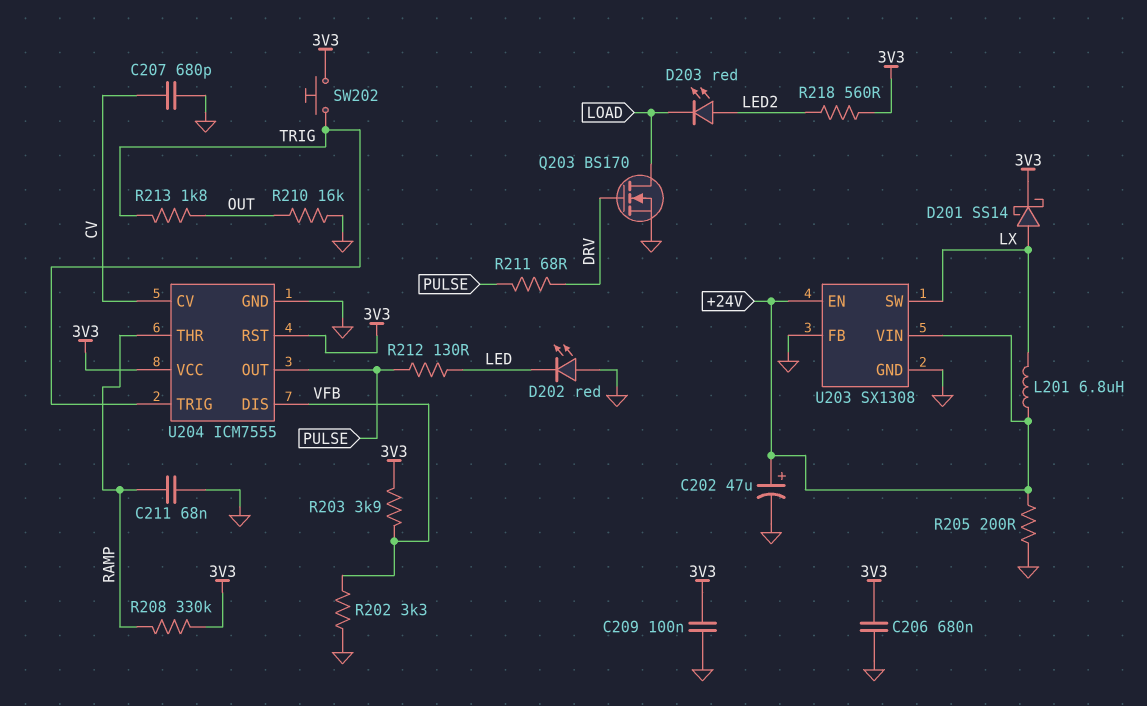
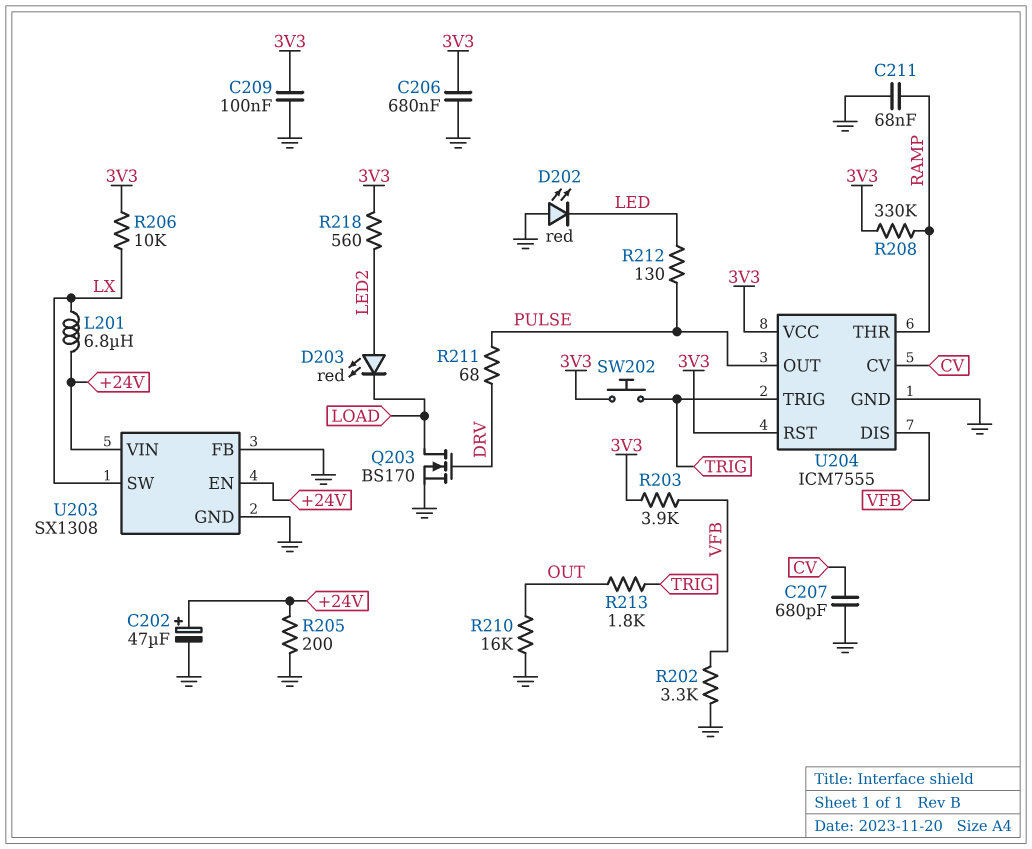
D201: schottky SS14 (A LX, K 3V3) -> none
R206: none -> 10k (3V3, LX)

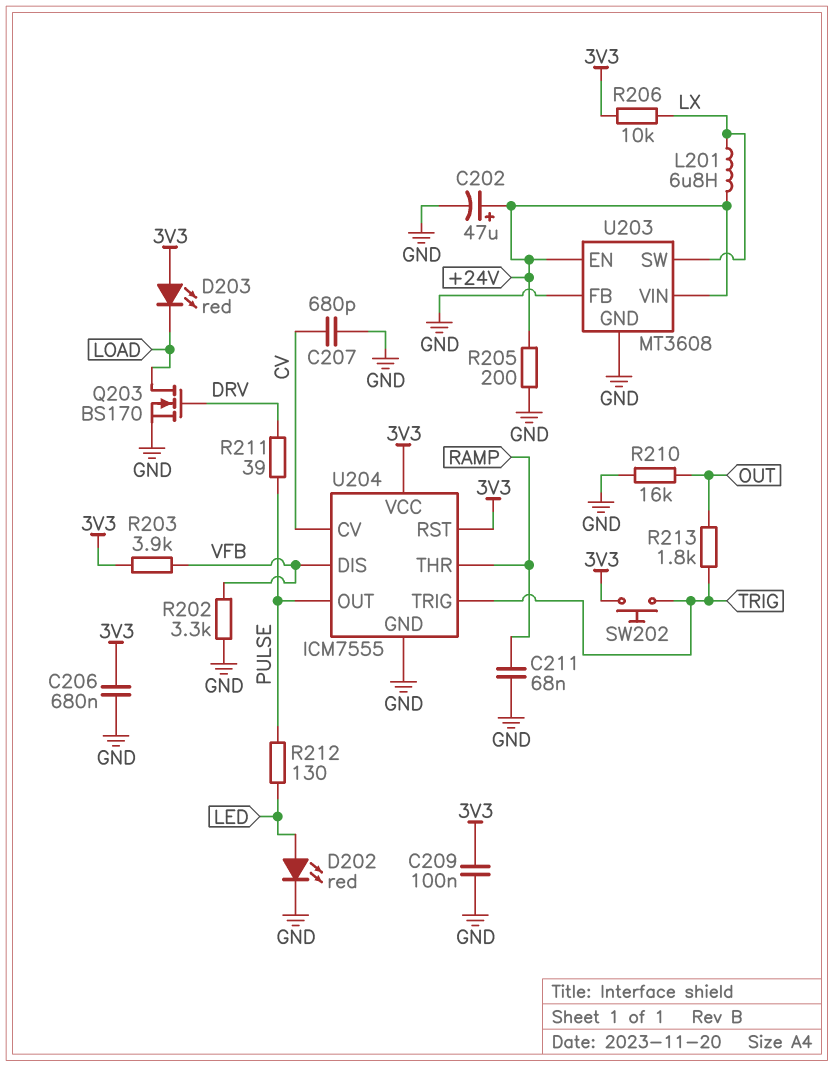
D202: LED red (A GND, K LED) -> LED red (A LED, K GND)
D203: LED red (A LED2, K LOAD) -> LED red (A 3V3, K LOAD)
R208: 330k (3V3, RAMP) -> none
R211: 68 (DRV, PULSE) -> 39 (DRV, PULSE)
R218: 560 (3V3, LED2) -> none
U203: SX1308 -> MT3608

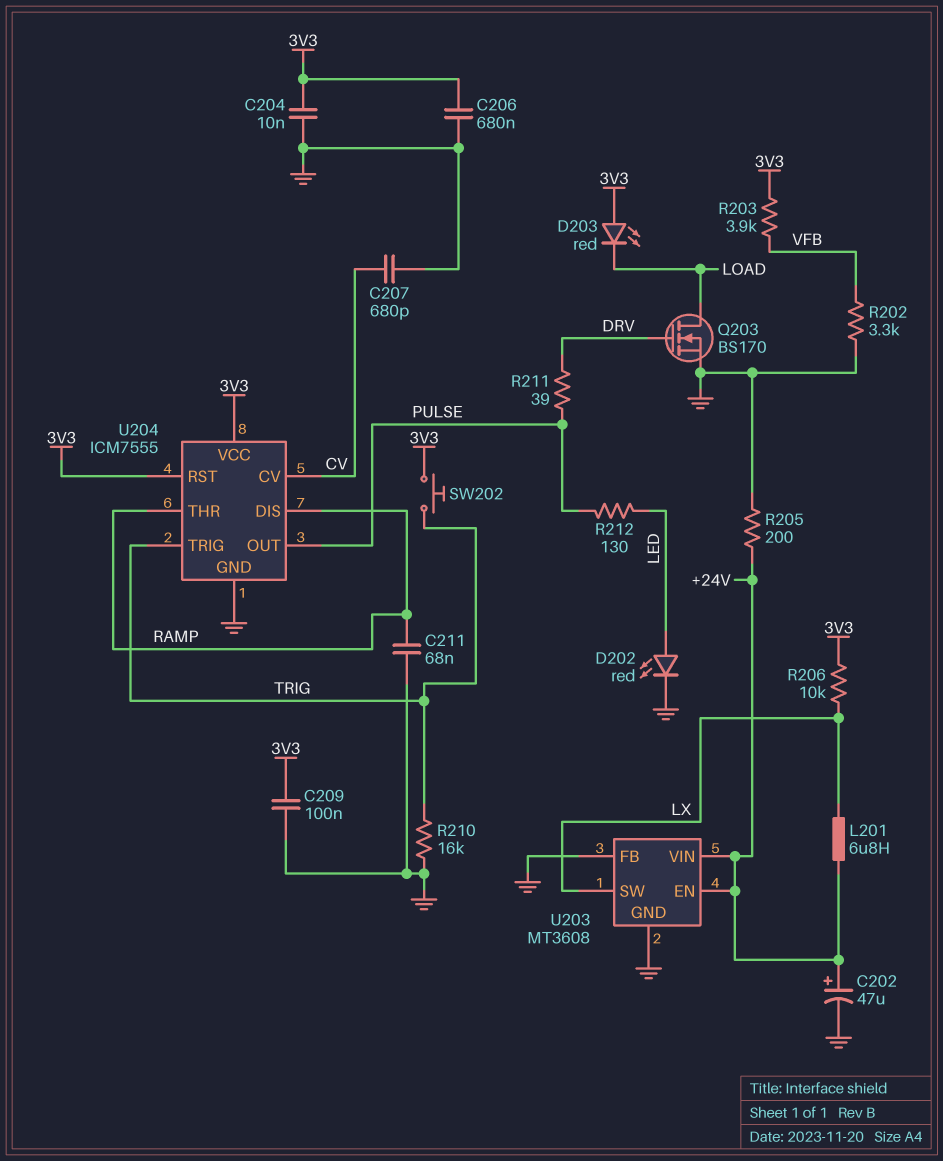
C204: none -> 10nF (3V3, GND)
R210: 16k (GND, OUT) -> 16k (GND, TRIG)
R213: 1.8k (OUT, TRIG) -> none
U204 pin DIS: VFB -> RAMP

